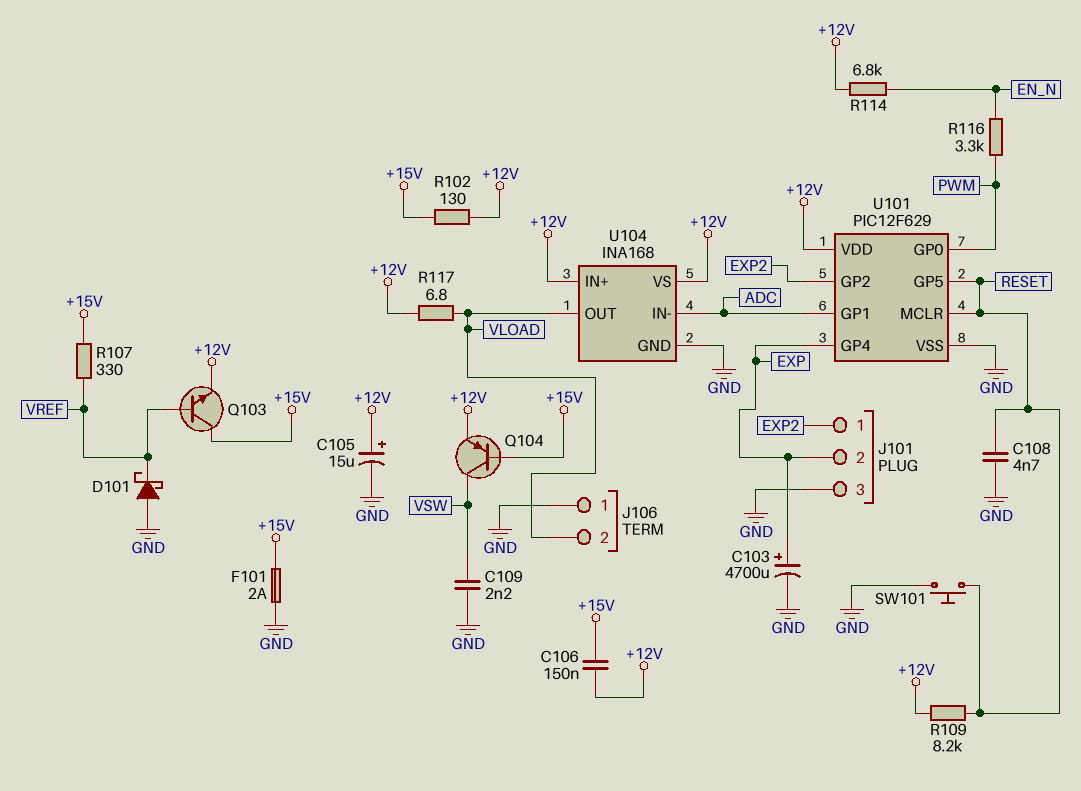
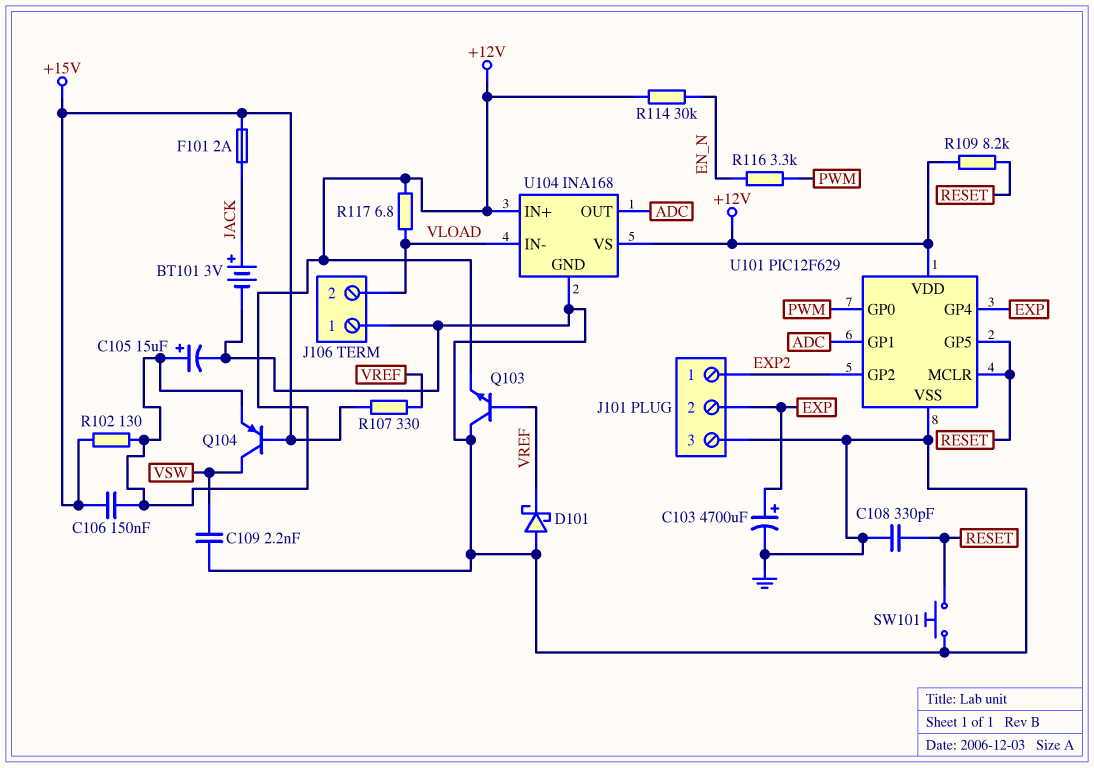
BT101: none -> 3V (plus JACK, minus GND)
C108: 4.7nF (GND, RESET) -> 330pF (GND, RESET)
F101: 2A (+15V, GND) -> 2A (+15V, JACK)
Q103: NPN (B VREF, C +15V, E +12V) -> NPN (B VREF, C GND, E +12V)
R114: 6.8k (+12V, EN_N) -> 30k (+12V, EN_N)
U104 pin IN-: ADC -> VLOAD
U104 pin OUT: VLOAD -> ADC

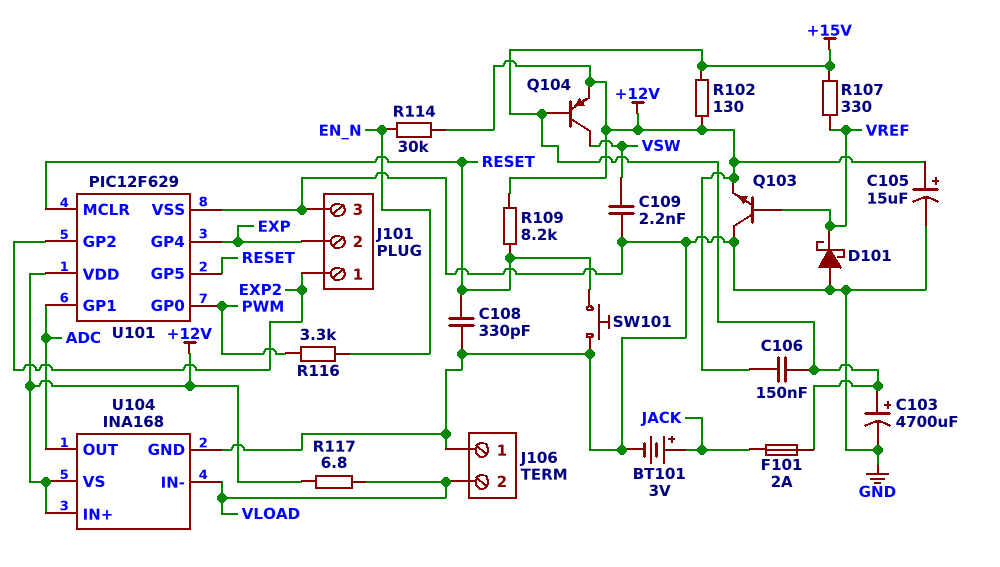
C103: 4700uF (plus EXP, minus GND) -> 4700uF (plus +15V, minus GND)

